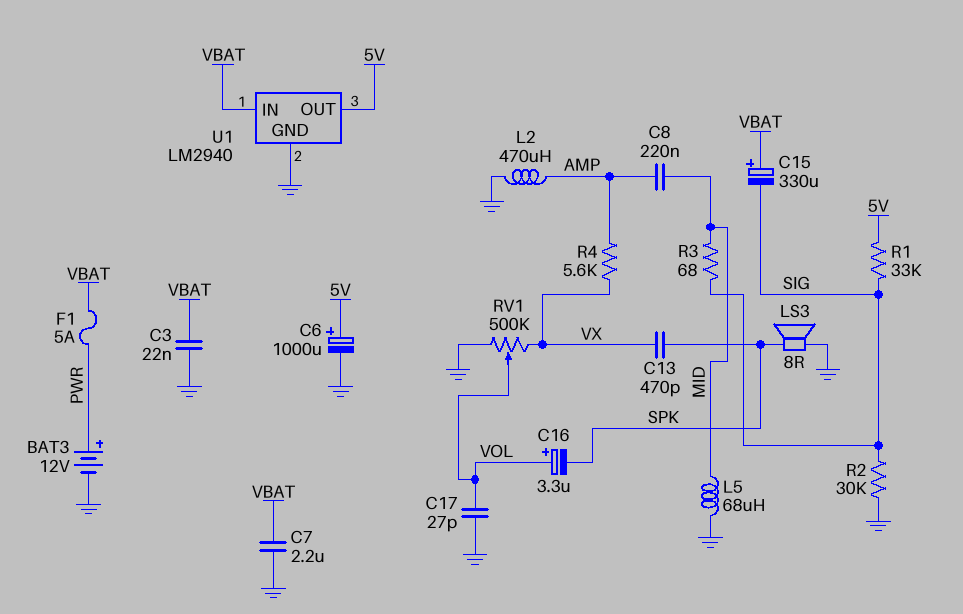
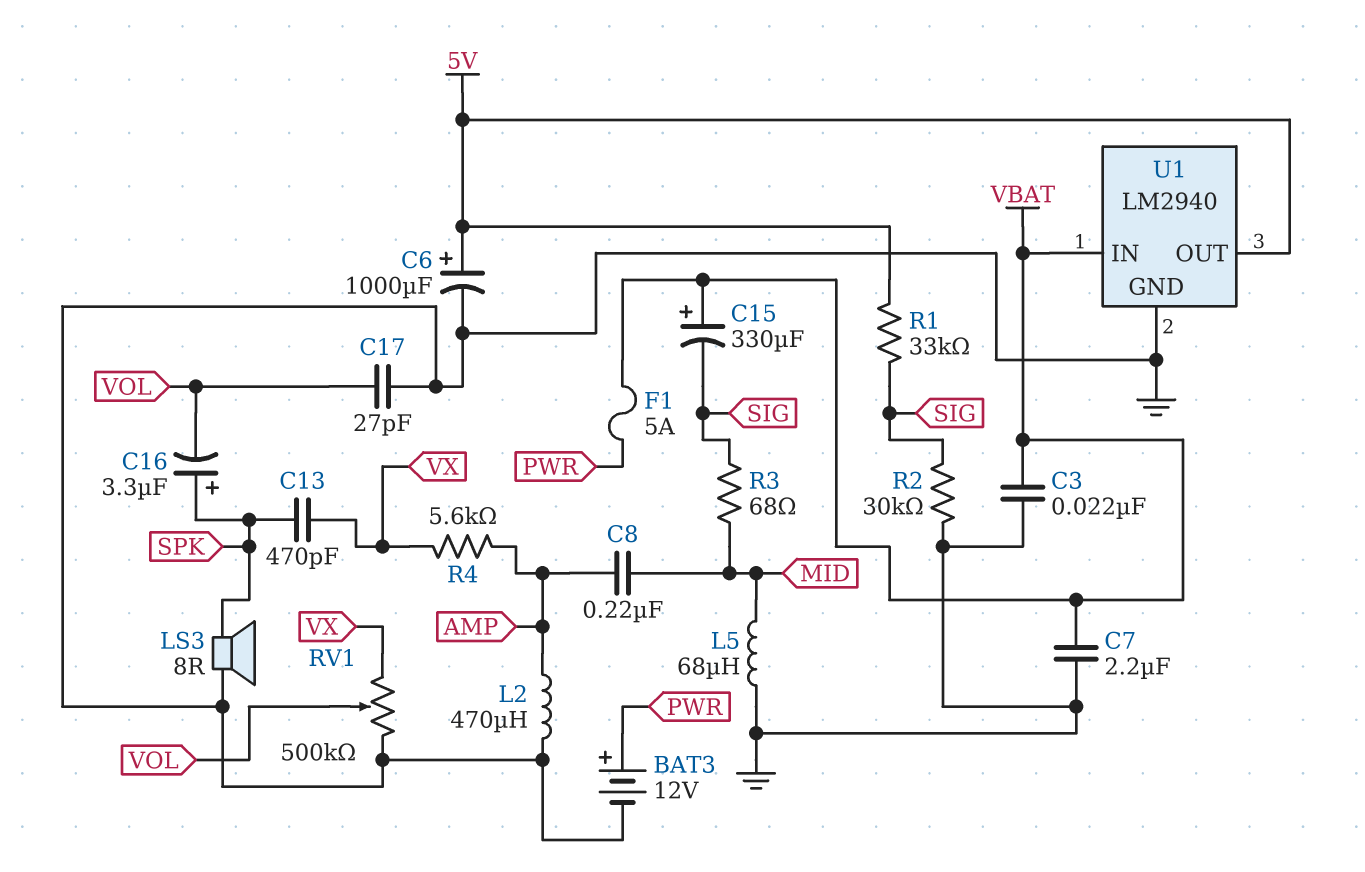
C16: 3.3uF (plus VOL, minus SPK) -> 3.3uF (plus SPK, minus VOL)

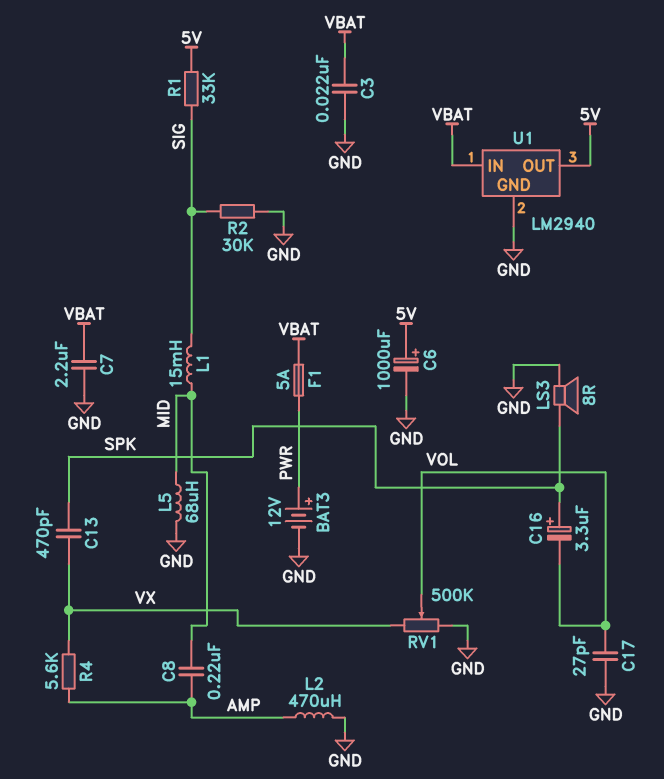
C15: 330uF (plus VBAT, minus SIG) -> none
L1: none -> 15mH (MID, SIG)
R3: 68 (MID, SIG) -> none

